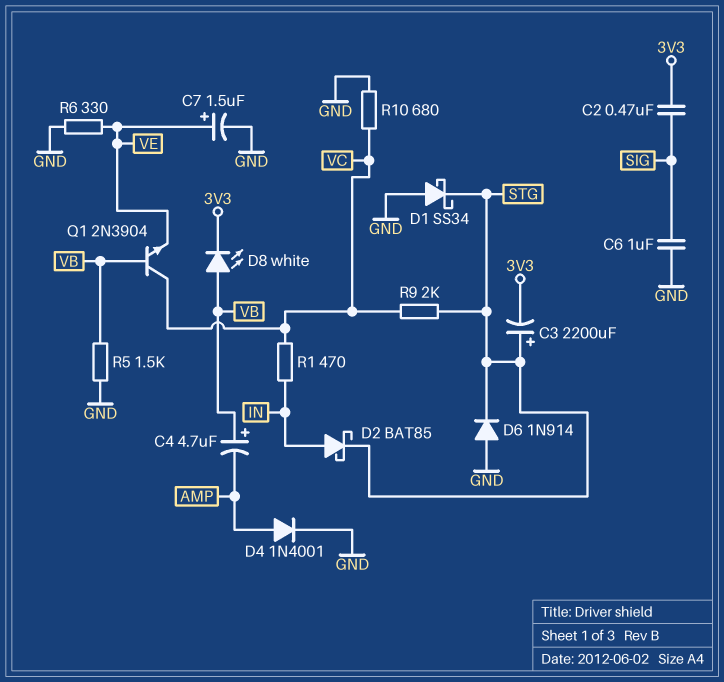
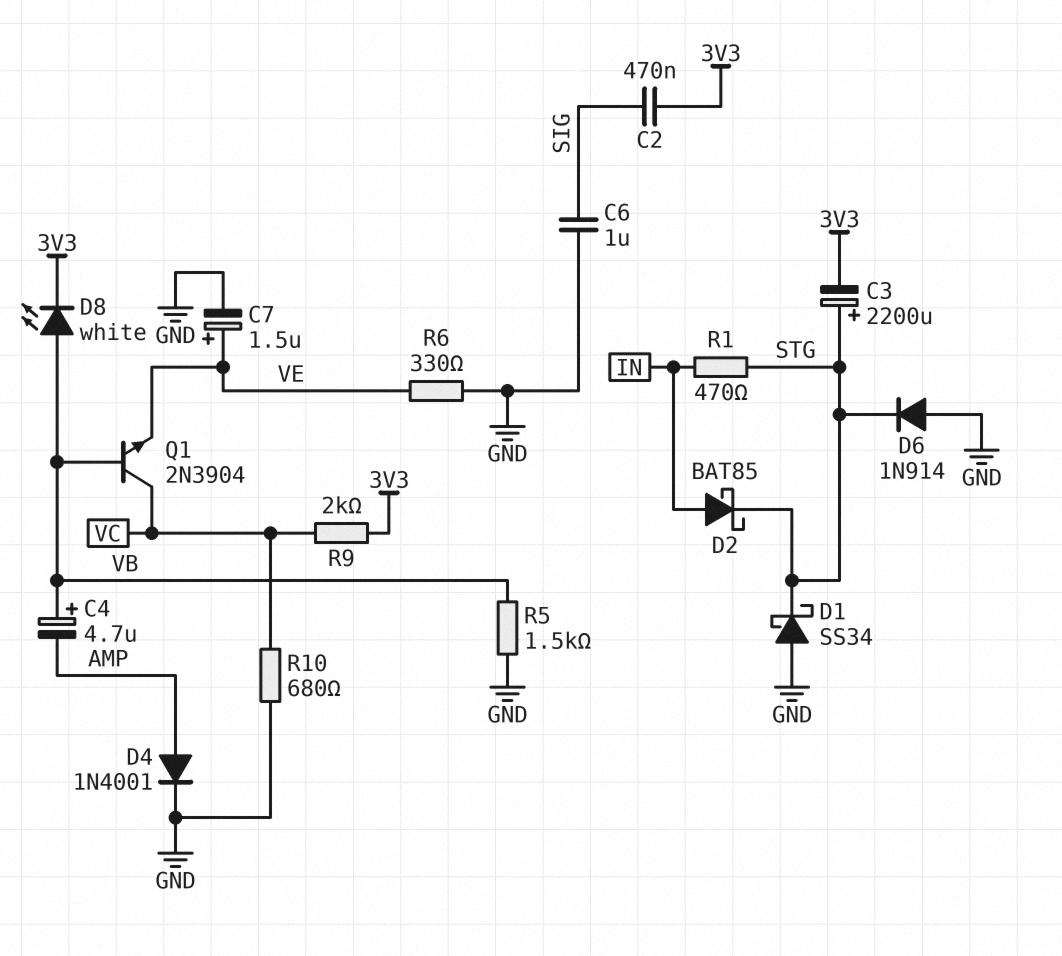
R1: 470 (IN, VC) -> 470 (IN, STG)
R9: 2k (STG, VC) -> 2k (3V3, VC)

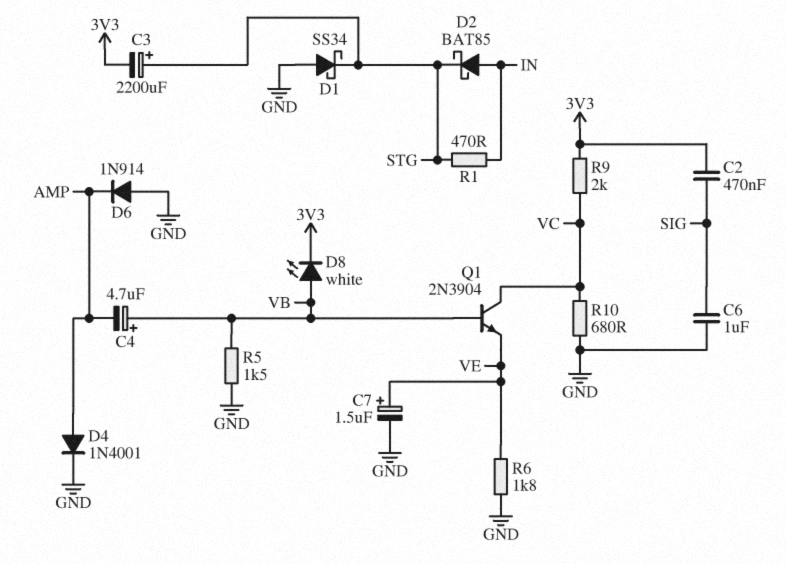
D6: diode 1N914 (A GND, K STG) -> diode 1N914 (A GND, K AMP)
R6: 330 (GND, VE) -> 1.8k (GND, VE)

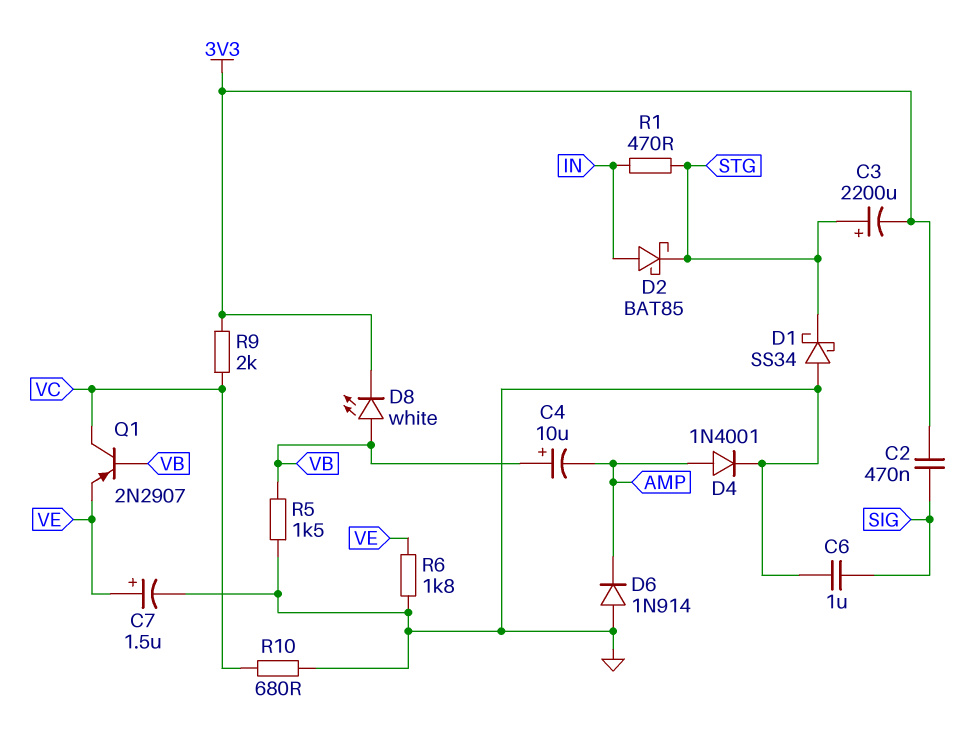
C4: 4.7uF (plus VB, minus AMP) -> 10uF (plus VB, minus AMP)
Q1: NPN 2N3904 (B VB, C VC, E VE) -> PNP 2N2907 (B VB, C VC, E VE)

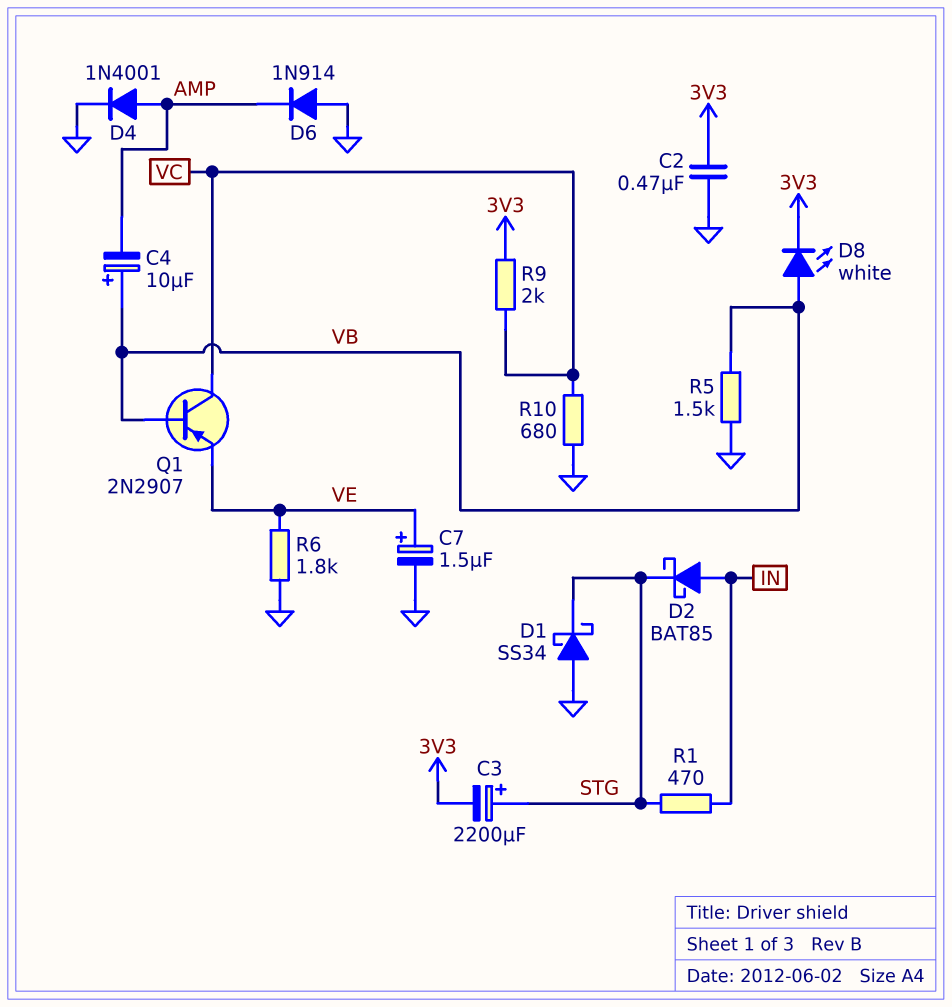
C2: 470nF (3V3, SIG) -> 470nF (3V3, GND)
C6: 1uF (GND, SIG) -> none

